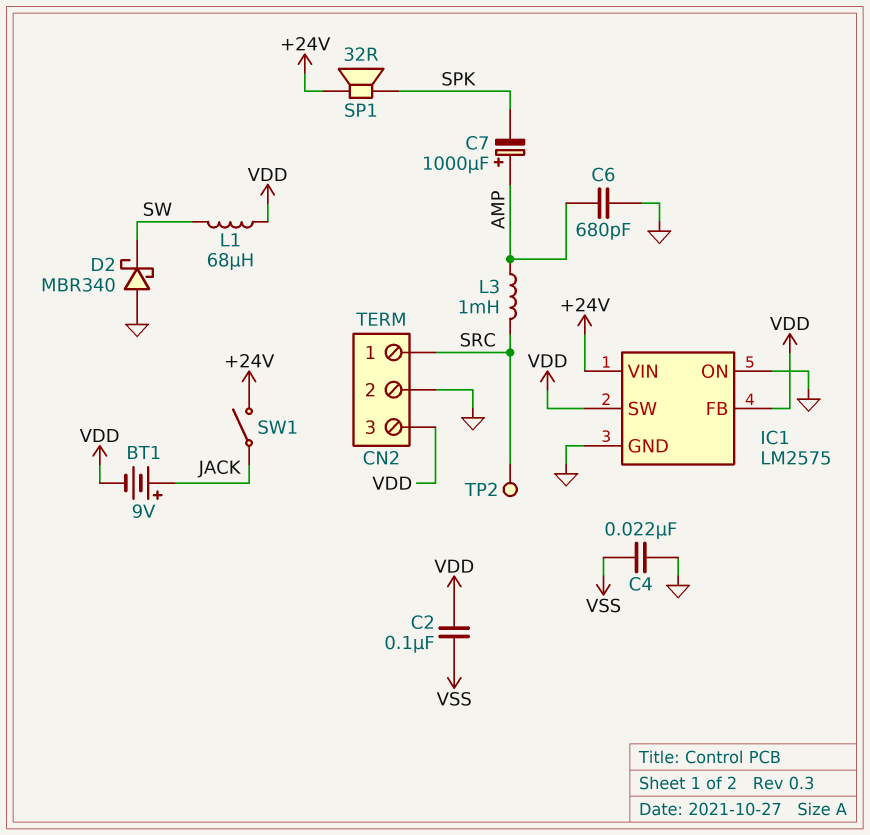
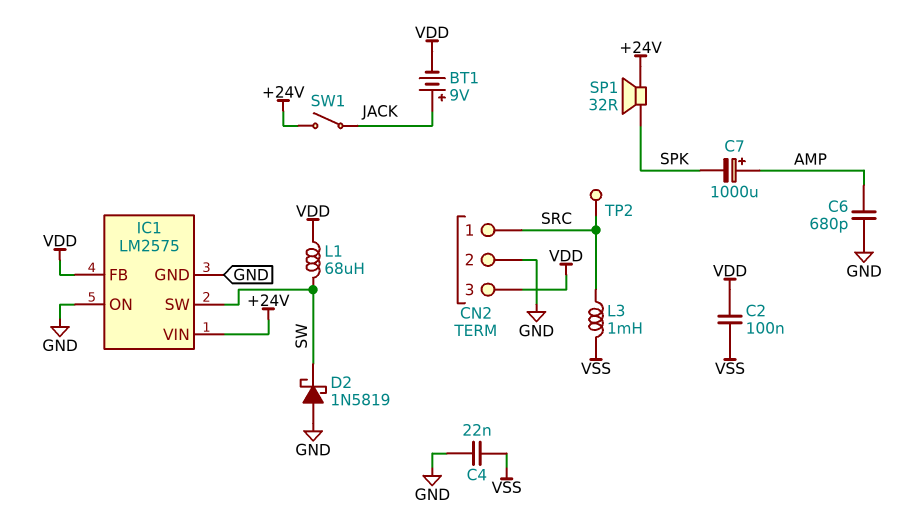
D2: schottky MBR340 (A GND, K SW) -> schottky 1N5819 (A GND, K SW)
IC1 pin SW: VDD -> SW
L3: 1mH (AMP, SRC) -> 1mH (SRC, VSS)

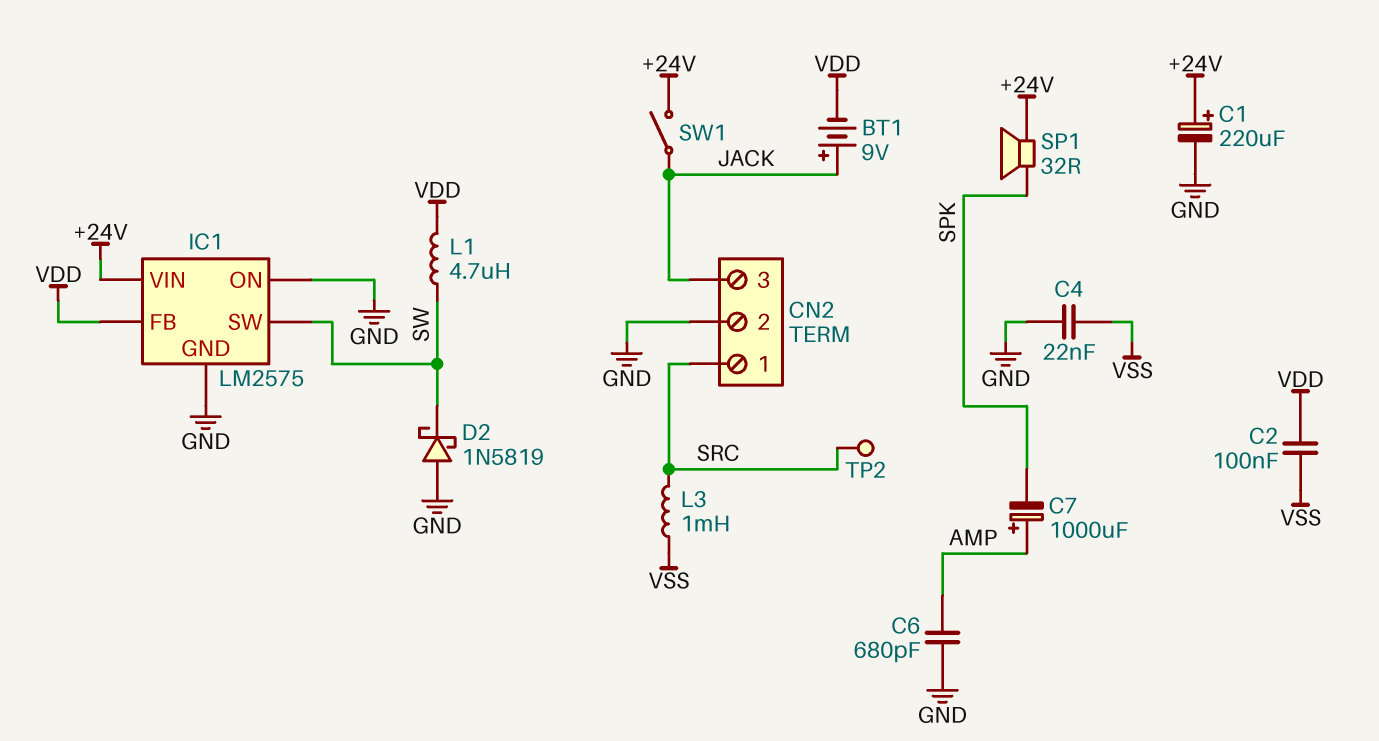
C1: none -> 220uF (plus +24V, minus GND)
CN2 pin 3: VDD -> JACK
L1: 68uH (SW, VDD) -> 4.7uH (SW, VDD)

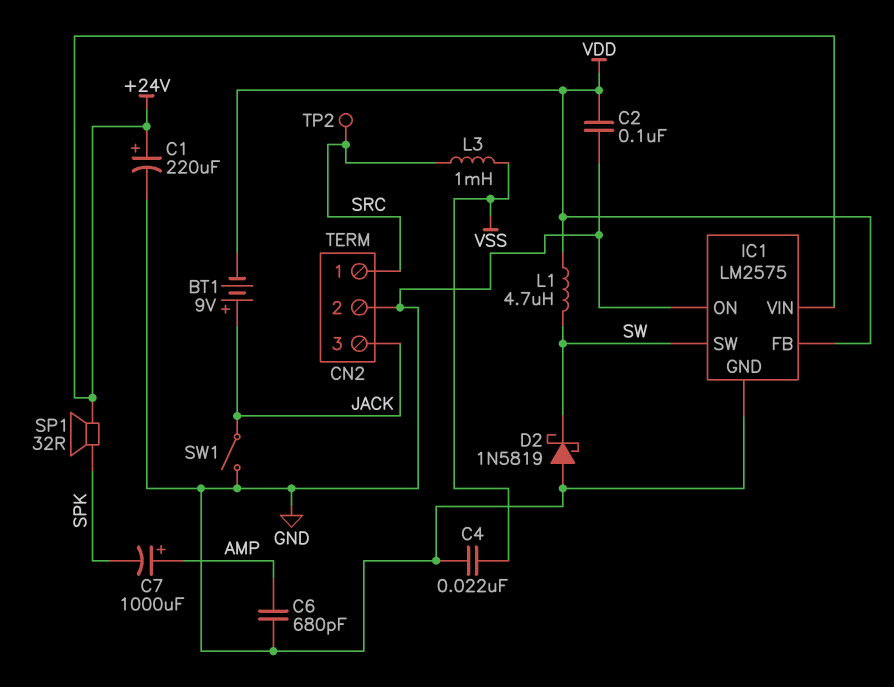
C2: 100nF (VDD, VSS) -> 100nF (GND, VDD)
SW1: switch (+24V, JACK) -> switch (GND, JACK)

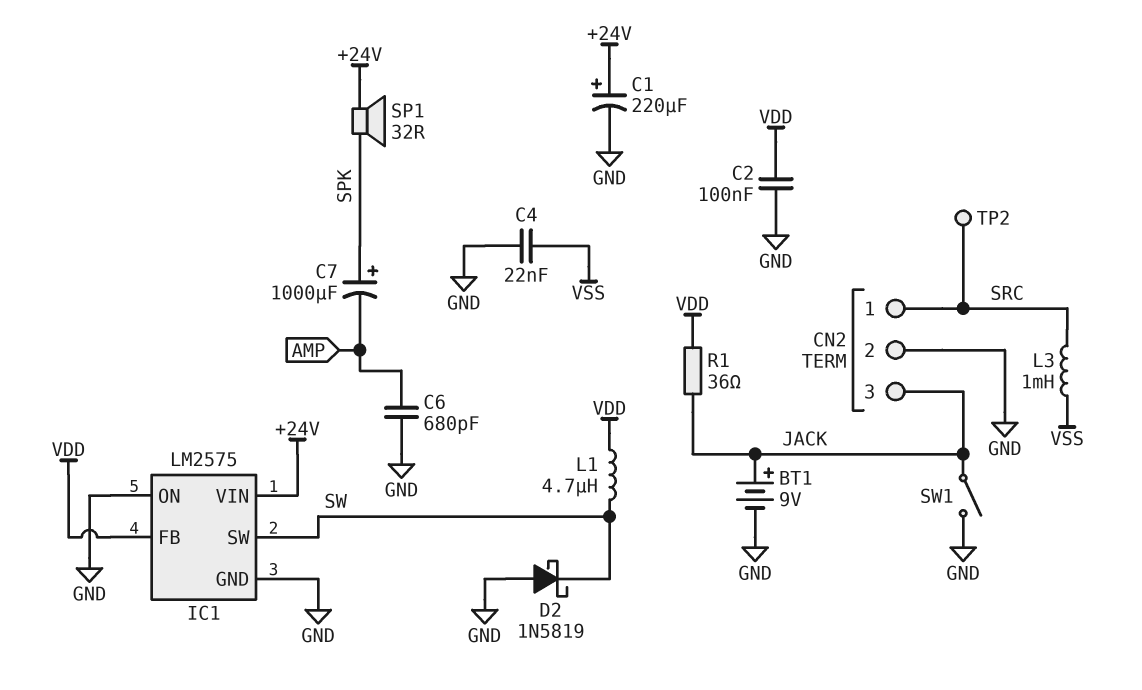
BT1: 9V (plus JACK, minus VDD) -> 9V (plus JACK, minus GND)
C7: 1000uF (plus AMP, minus SPK) -> 1000uF (plus SPK, minus AMP)
R1: none -> 36 (JACK, VDD)

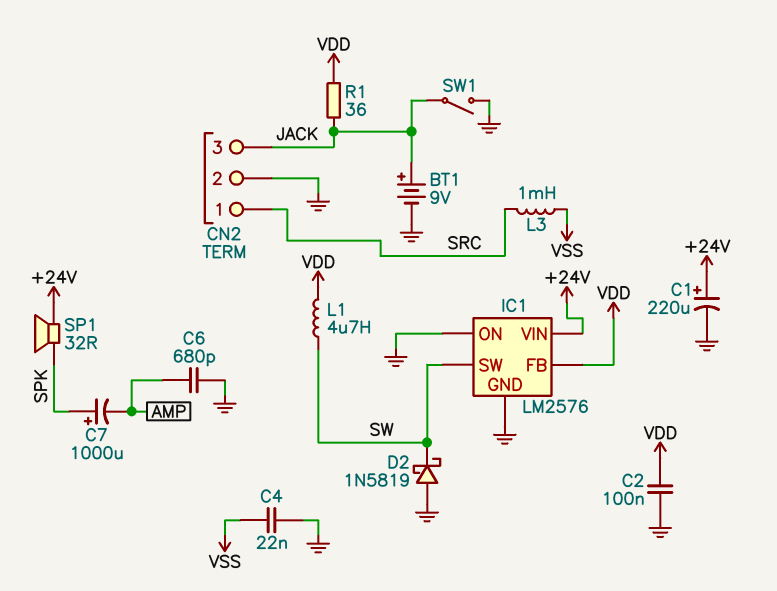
IC1: LM2575 -> LM2576
TP2: test point (SRC) -> none

